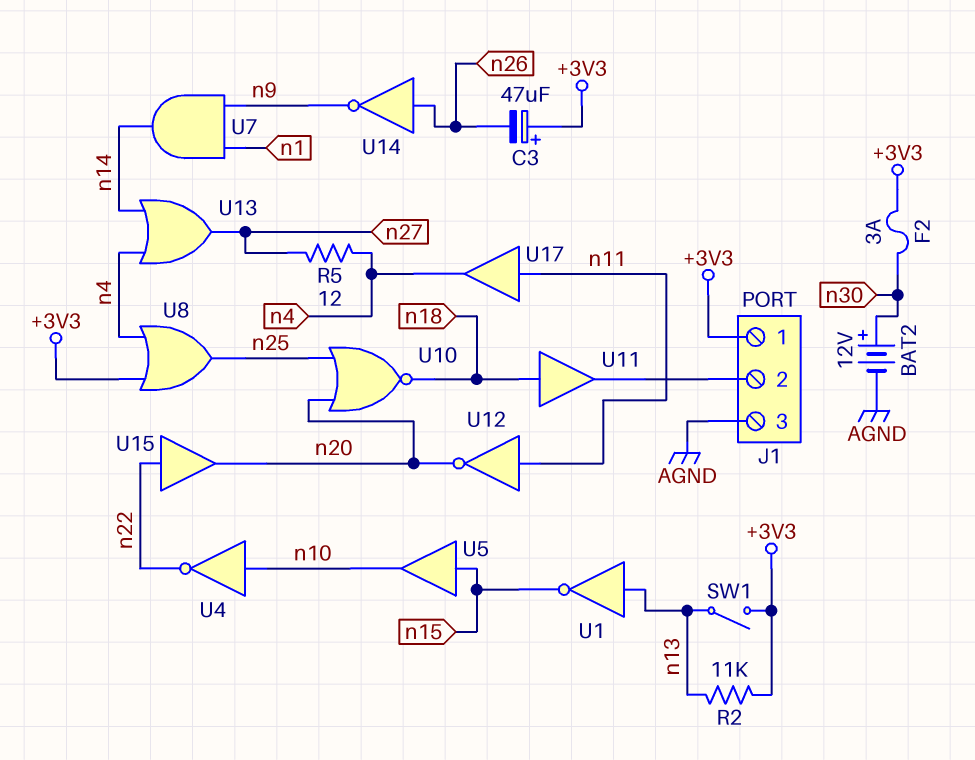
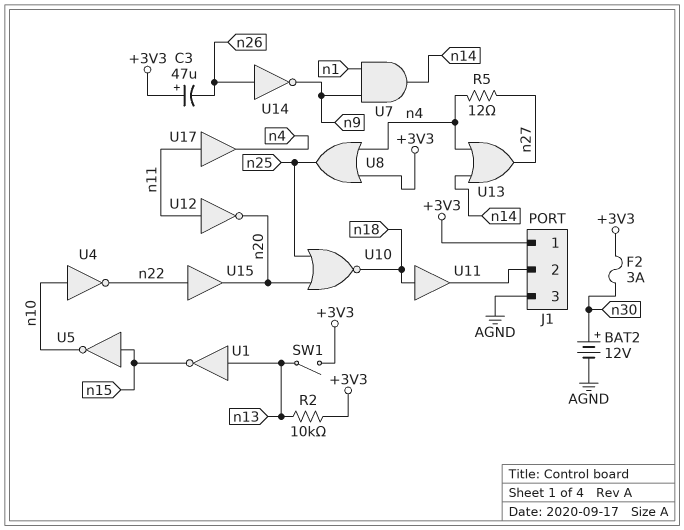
R2: 11k (+3V3, n13) -> 10k (+3V3, n13)
U5: buffer (in n15, out n10) -> NOT (in n15, out n10)

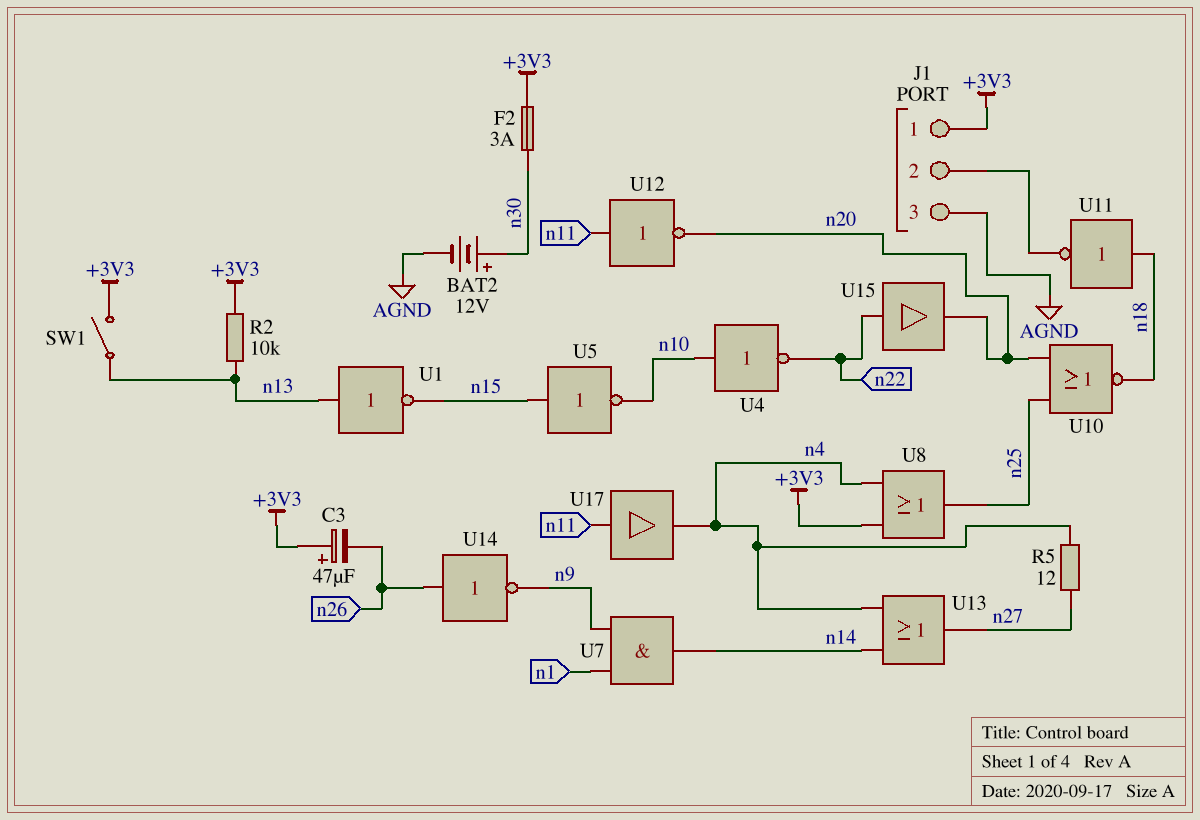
U11: buffer (in n18, out J1/2) -> NOT (in n18, out J1/2)

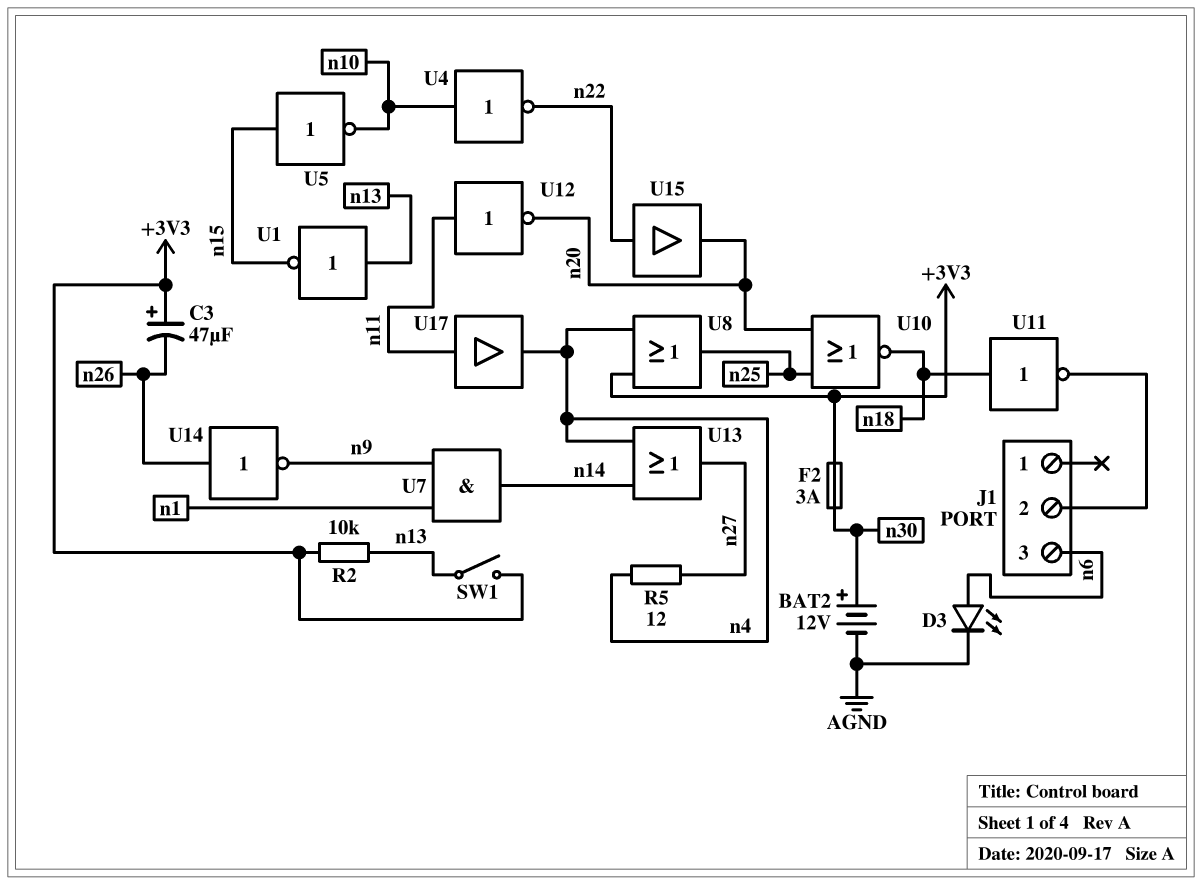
D3: none -> LED (A n6, K AGND)
J1 pin 1: +3V3 -> none
J1 pin 3: AGND -> n6

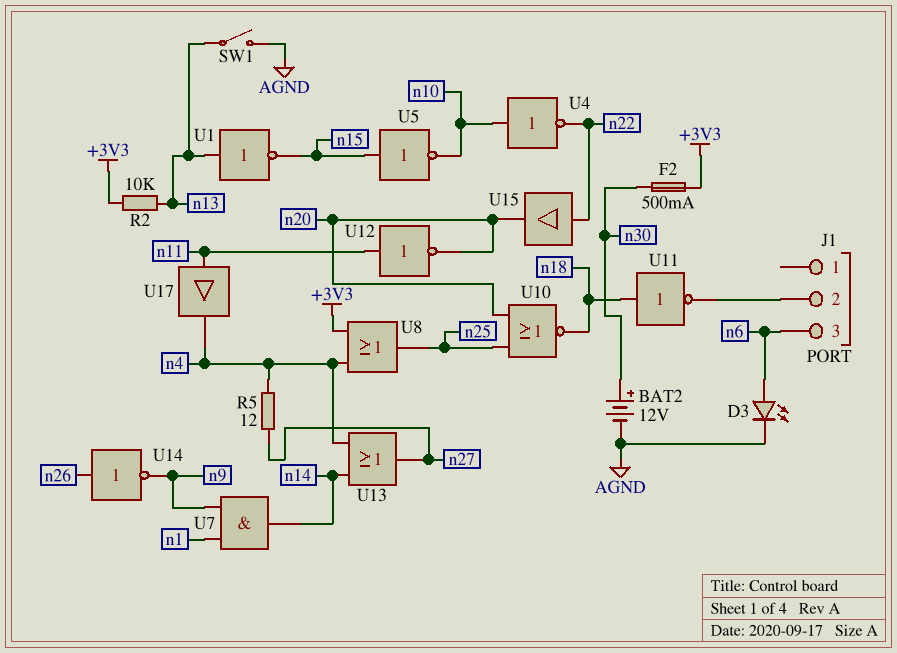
C3: 47uF (plus +3V3, minus n26) -> none
F2: 3A (+3V3, n30) -> 500mA (+3V3, n30)
SW1: switch (+3V3, n13) -> switch (AGND, n13)

